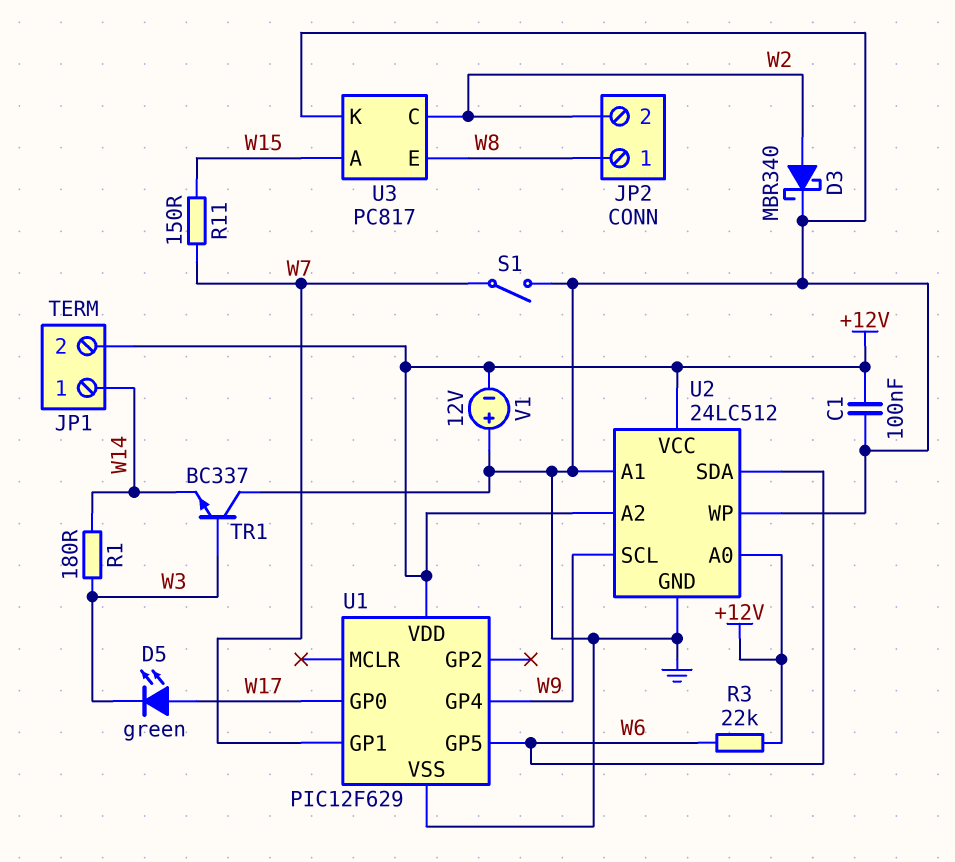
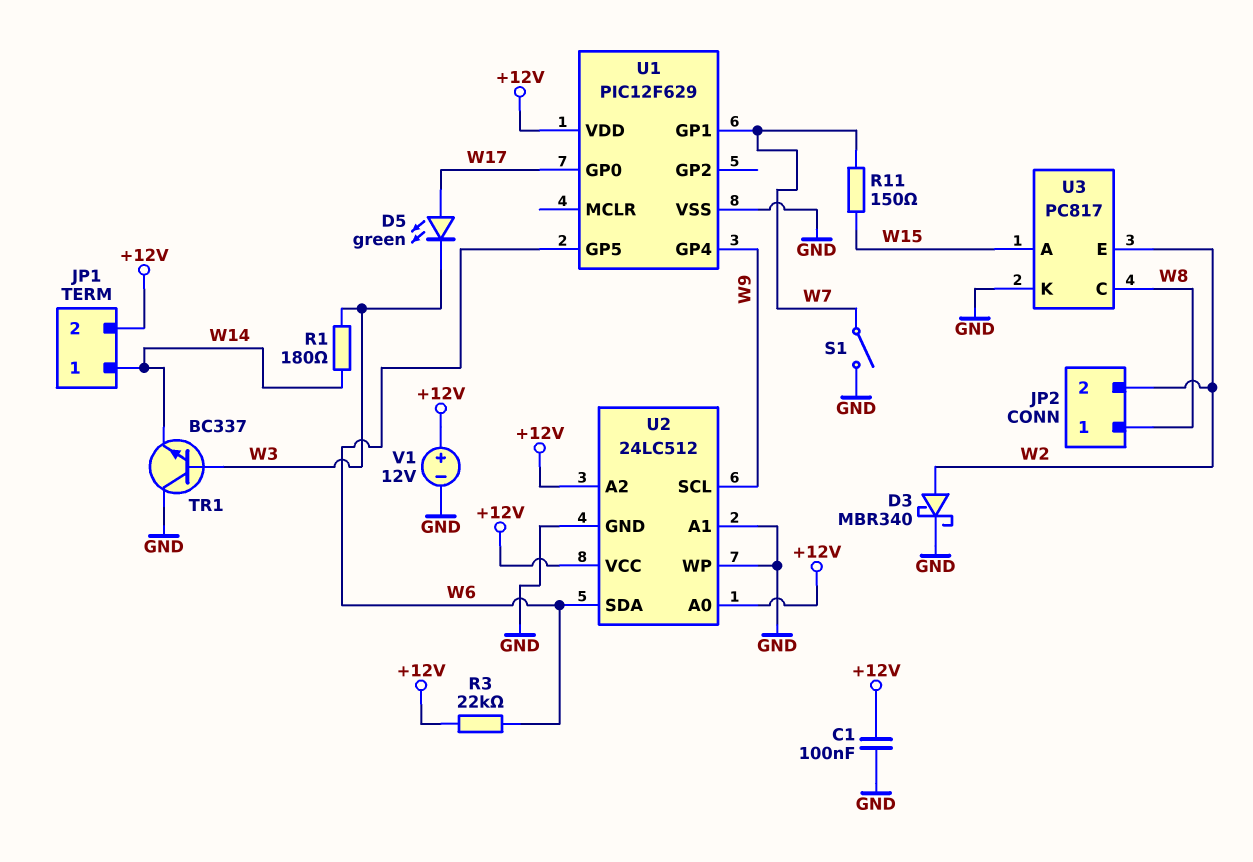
U3 pin C: W2 -> W8
U3 pin E: W8 -> W2
V1: 12V (plus GND, minus +12V) -> 12V (plus +12V, minus GND)

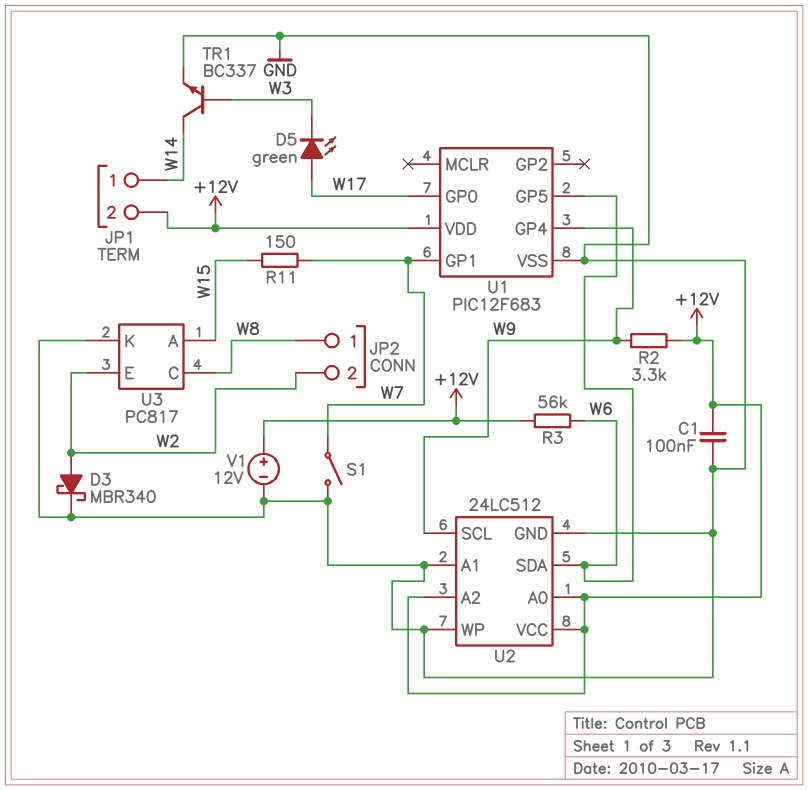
R1: 180 (W3, W14) -> none
R2: none -> 3.3k (+12V, W9)
R3: 22k (+12V, W6) -> 56k (+12V, W6)
TR1: NPN BC337 (B W3, C GND, E W14) -> NPN BC337 (B W3, C W14, E GND)
U1: PIC12F629 -> PIC12F683

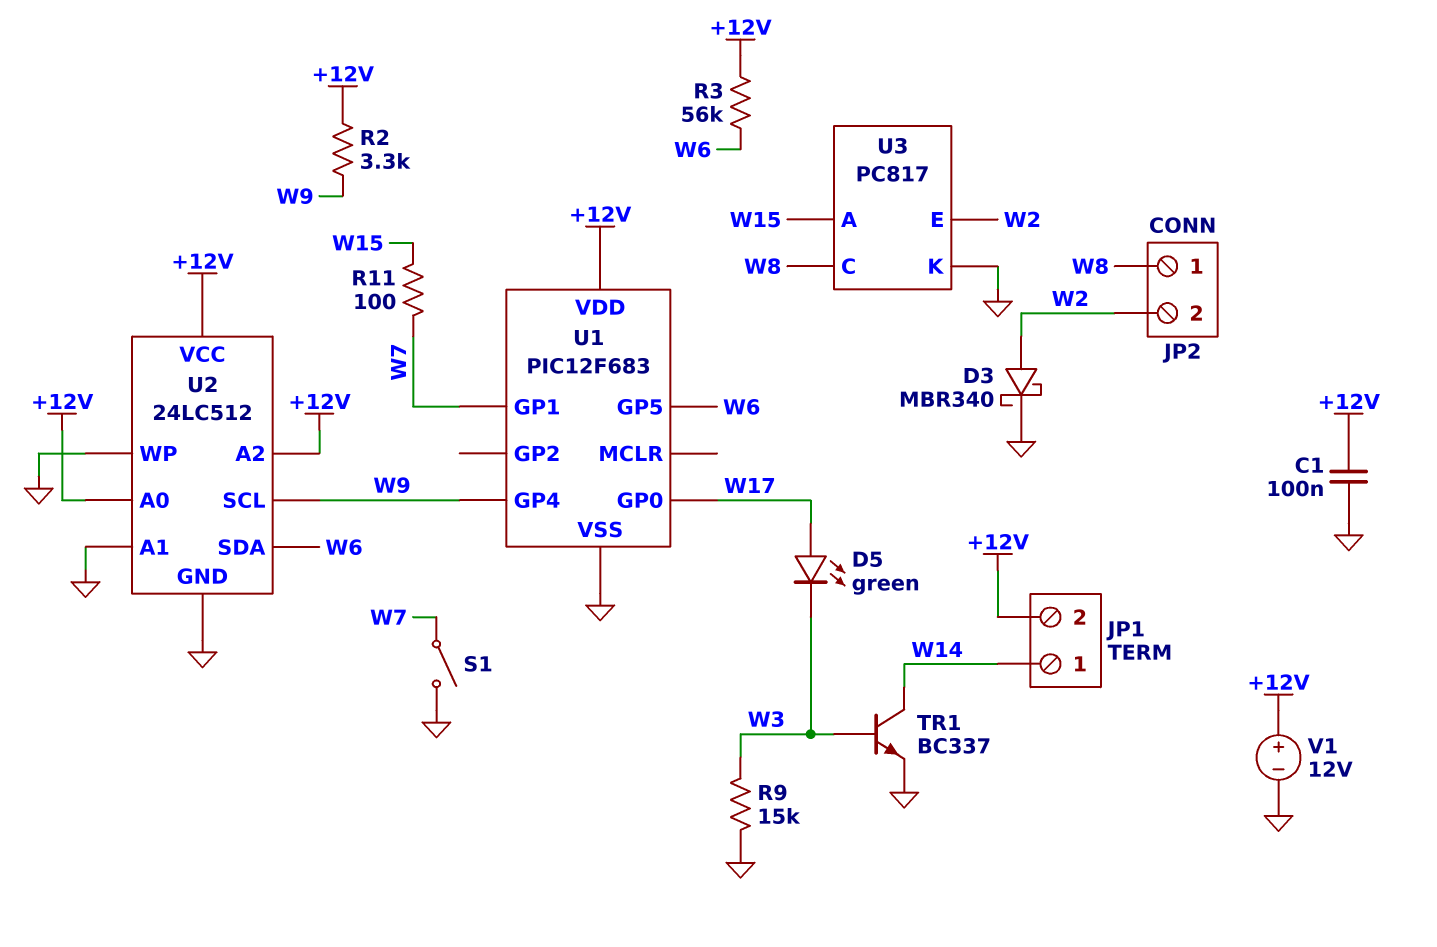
R9: none -> 15k (GND, W3)
R11: 150 (W7, W15) -> 100 (W7, W15)

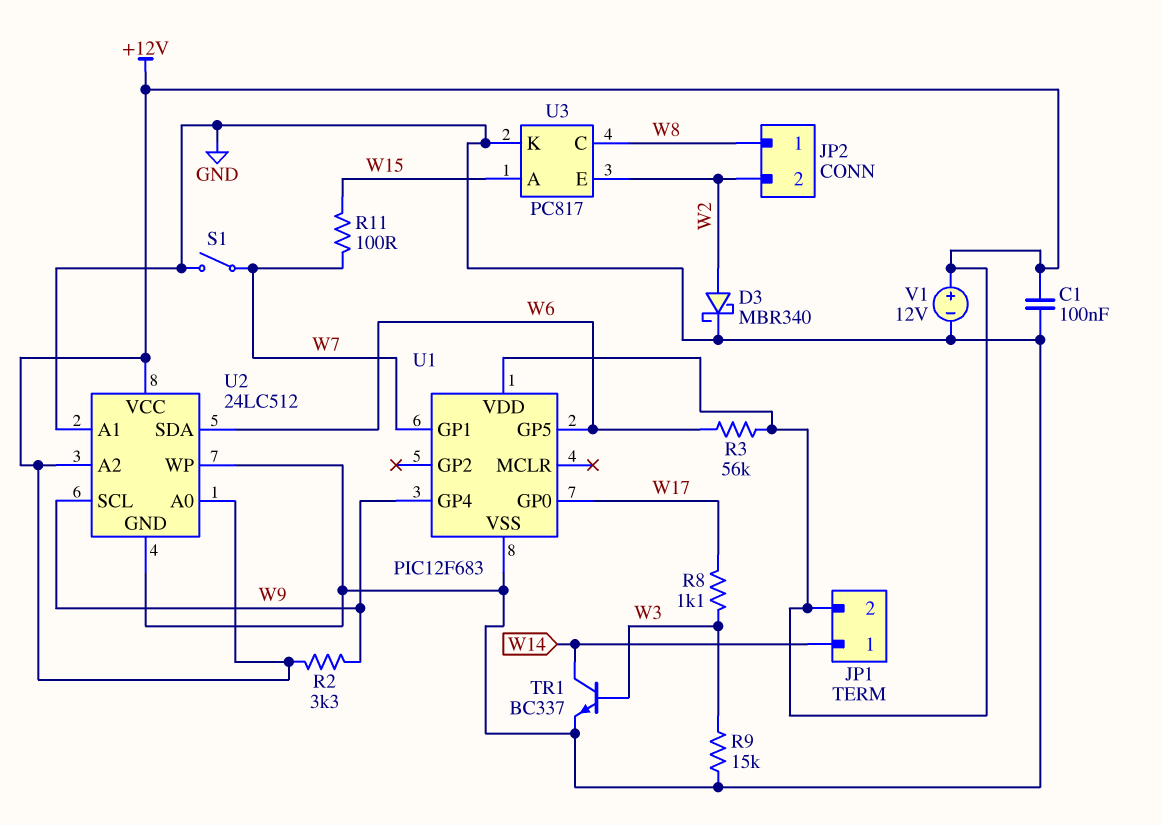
D5: LED green (A W17, K W3) -> none
R8: none -> 1.1k (W3, W17)

